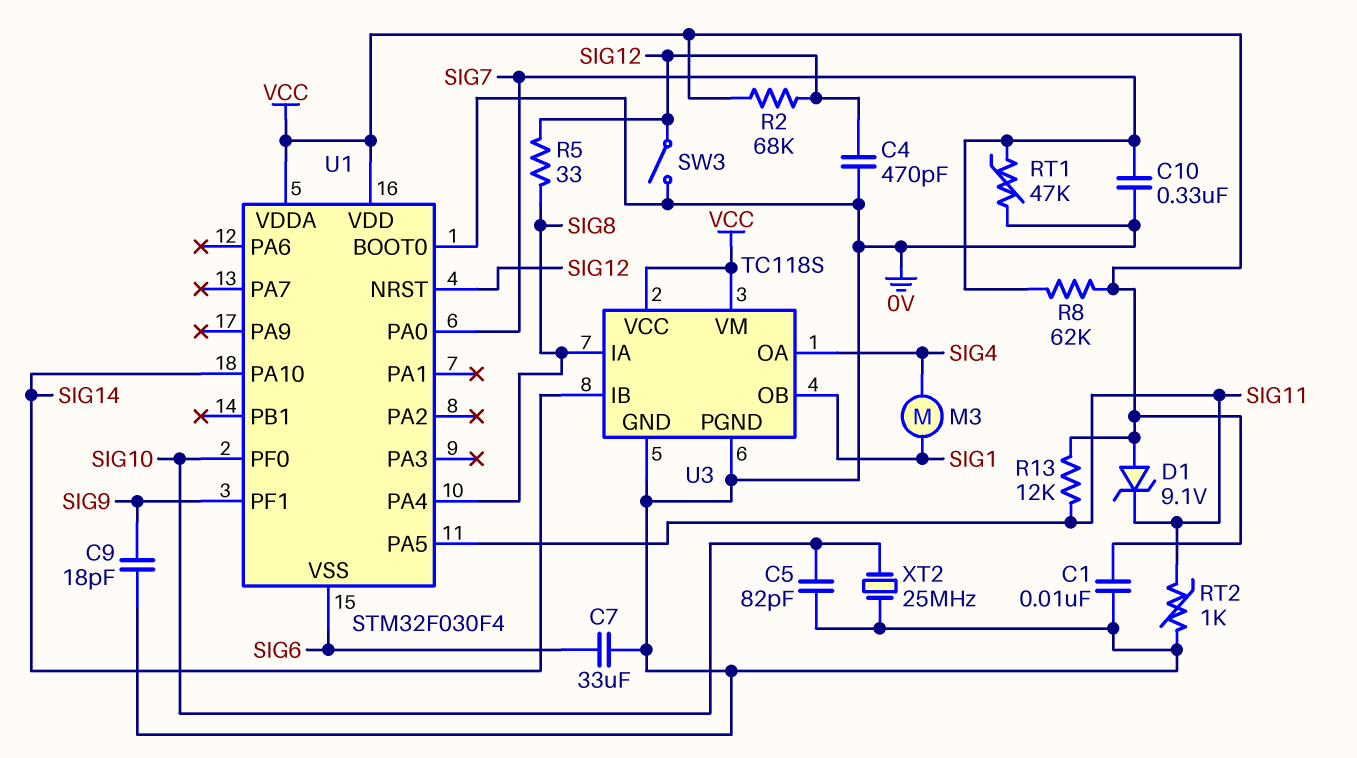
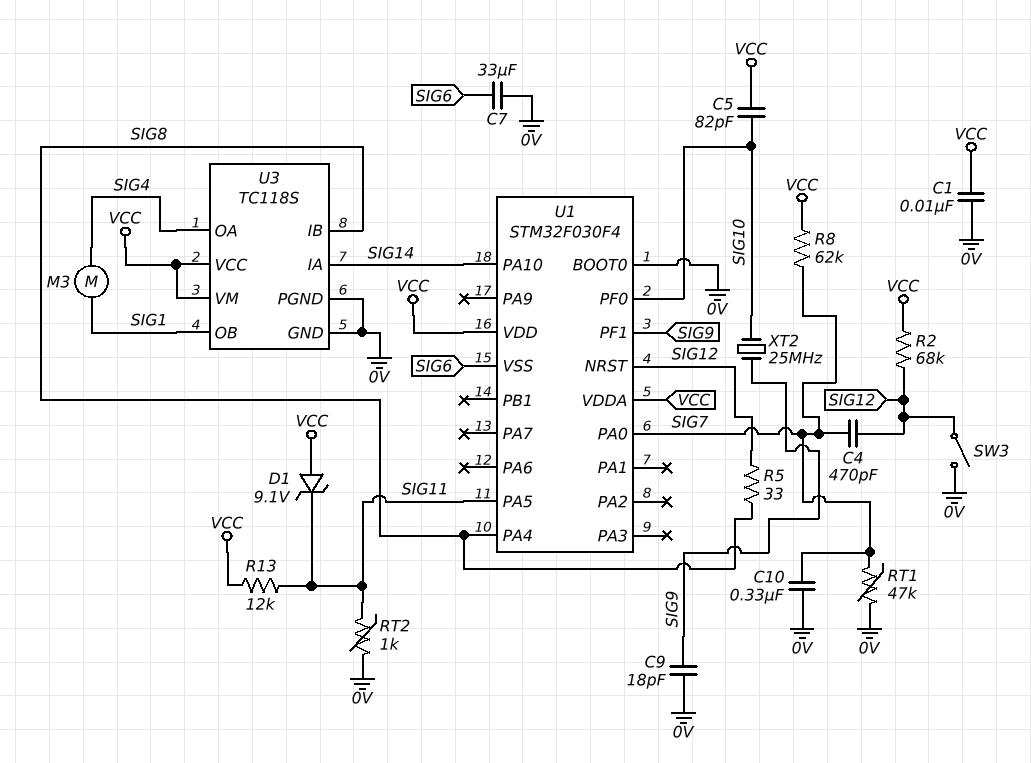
C4: 470pF (0V, SIG12) -> 470pF (SIG7, SIG12)
C5: 82pF (0V, SIG10) -> 82pF (SIG10, VCC)
U3 pin IA: SIG8 -> SIG14
U3 pin IB: SIG14 -> SIG8
XT2: 25MHz (0V, SIG10) -> 25MHz (SIG9, SIG10)

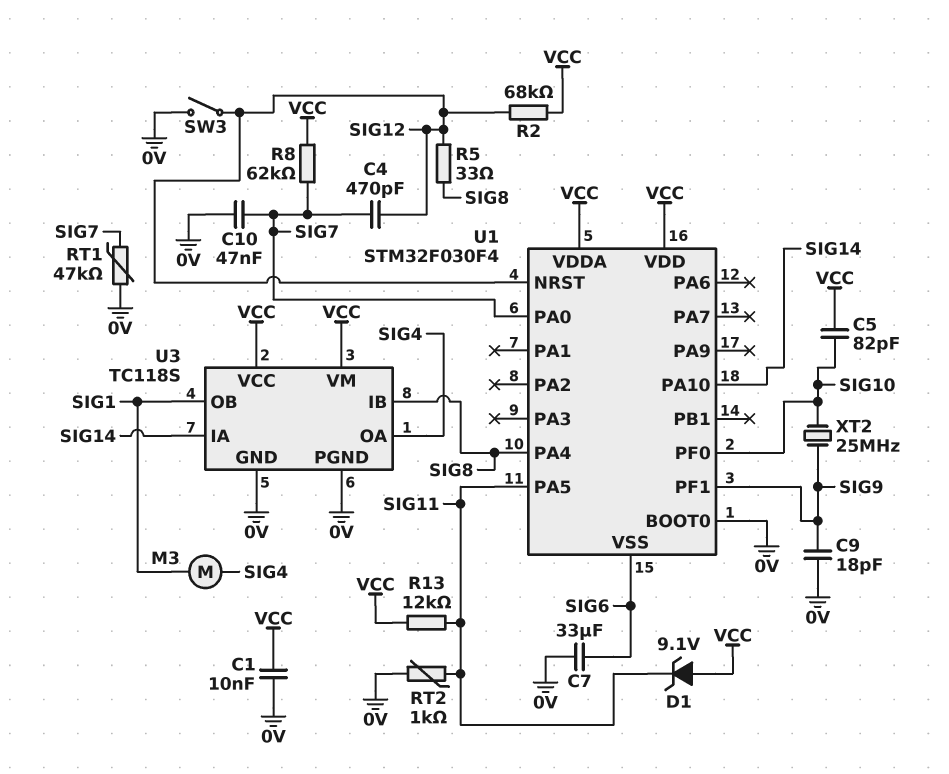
C10: 330nF (0V, SIG7) -> 47nF (0V, SIG7)

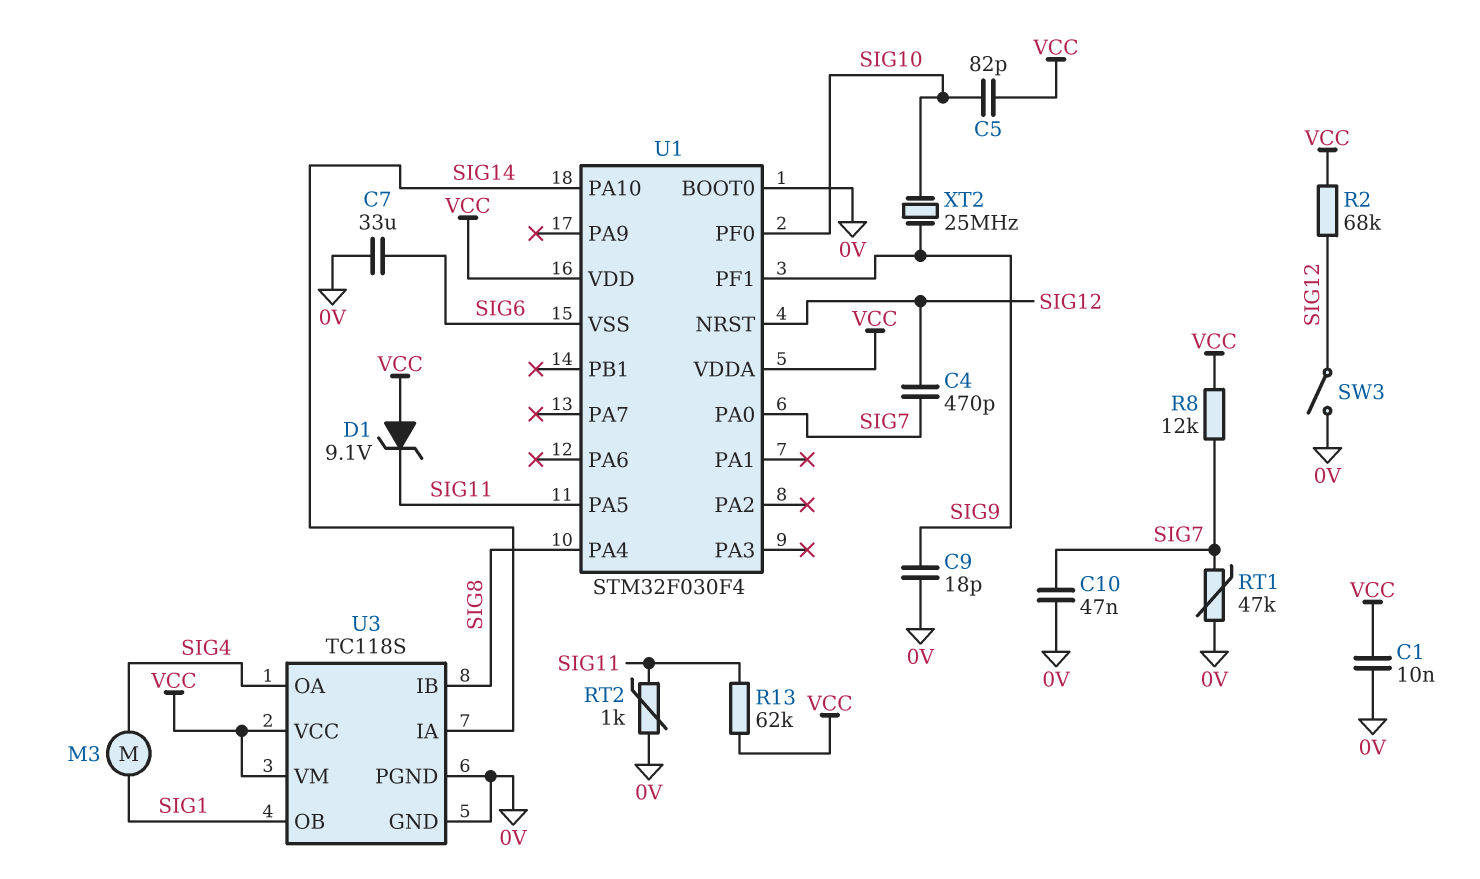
R5: 33 (SIG8, SIG12) -> none
R8: 62k (SIG7, VCC) -> 12k (SIG7, VCC)
R13: 12k (SIG11, VCC) -> 62k (SIG11, VCC)

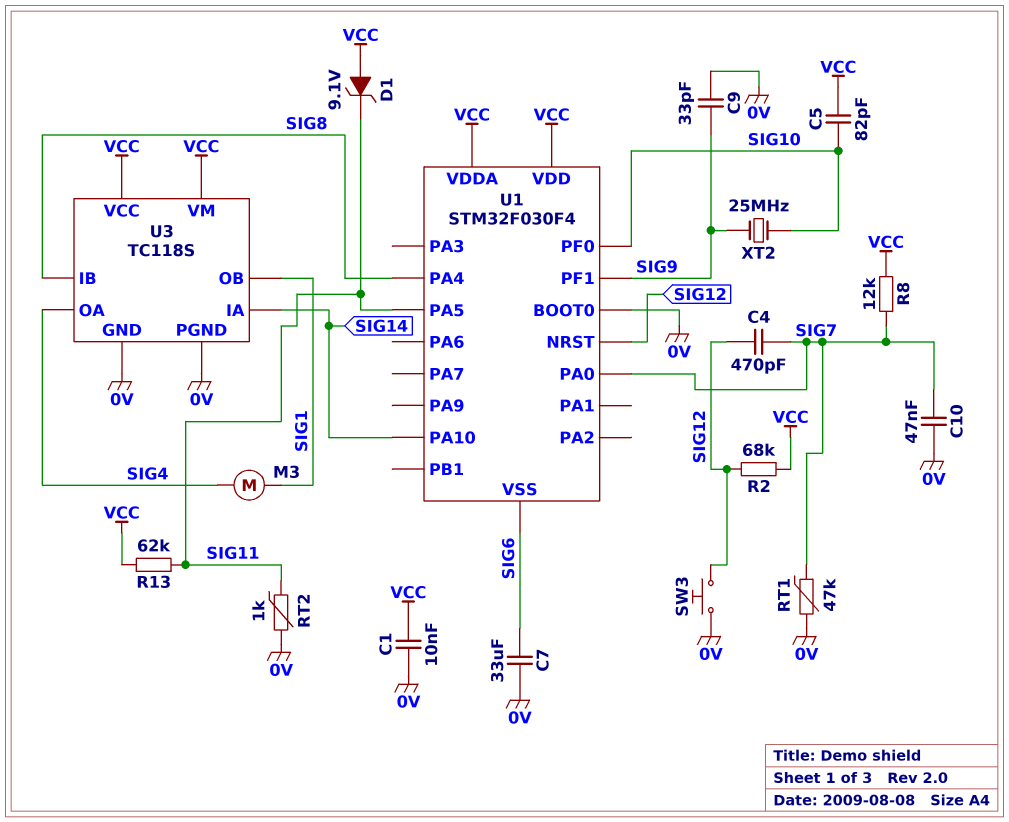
C9: 18pF (0V, SIG9) -> 33pF (0V, SIG9)
SW3: switch (0V, SIG12) -> button (0V, SIG12)

